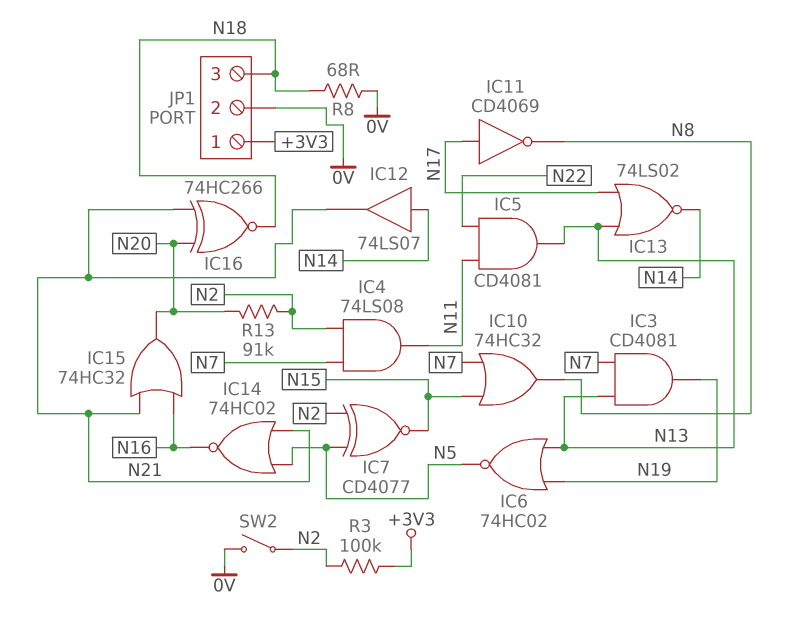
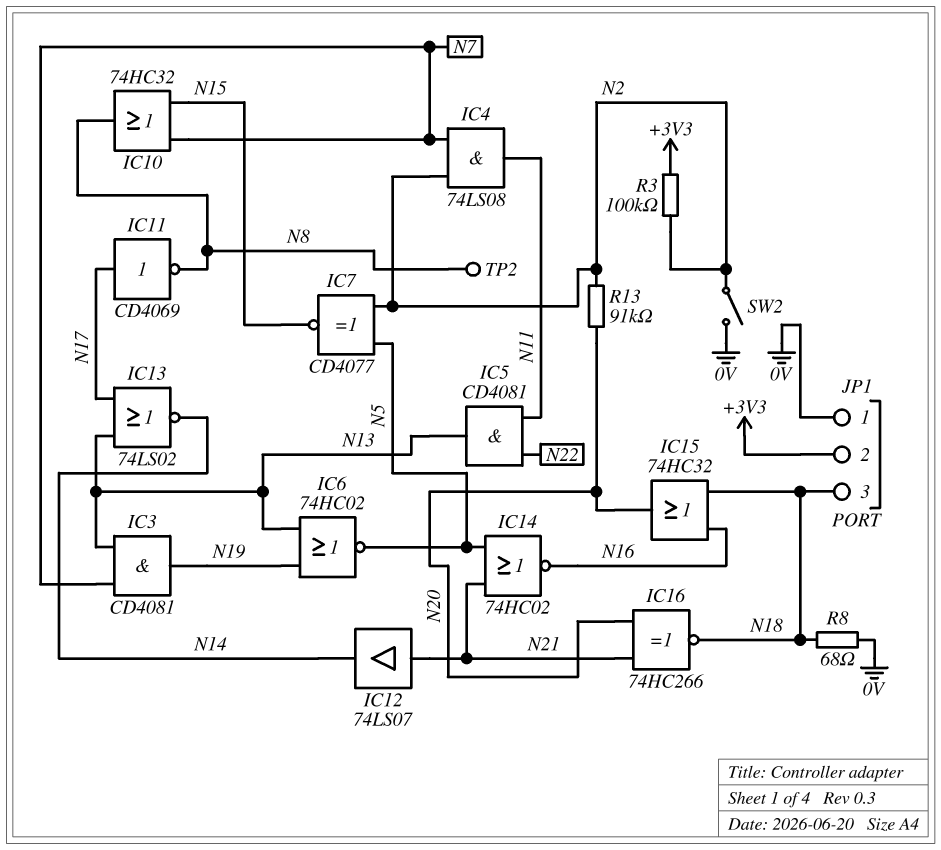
IC12: buffer 74LS07 (in N14, out N21) -> buffer 74LS07 (in N21, out N14)
IC15: OR 74HC32 (in N16, in N21, out N20) -> OR 74HC32 (in N16, in N18, out N20)
JP1 pin 1: +3V3 -> 0V
JP1 pin 2: 0V -> +3V3
TP2: none -> test point (N8)

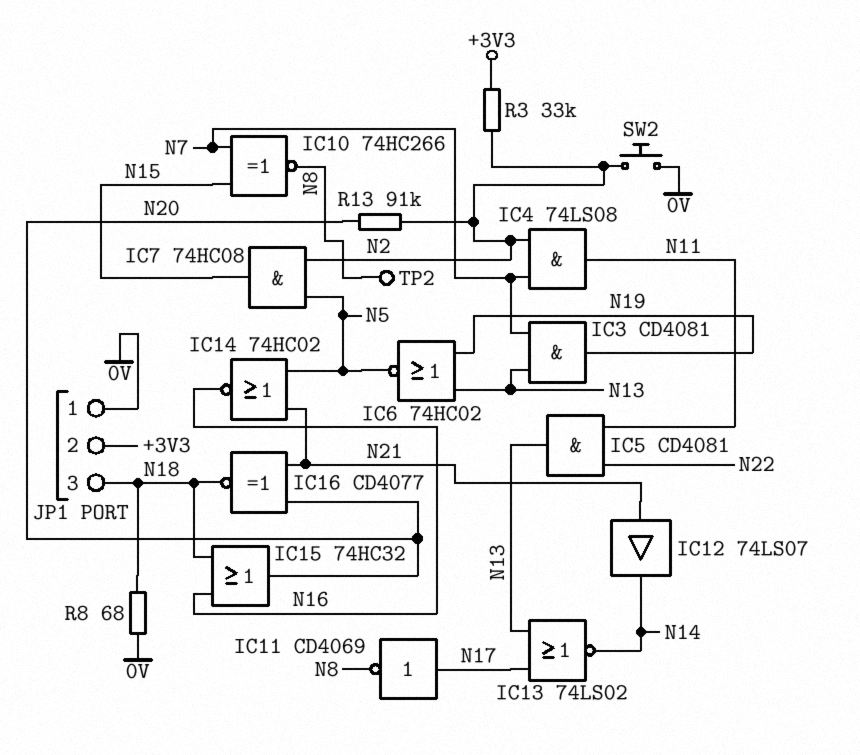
IC7: XNOR CD4077 (in N2, in N5, out N15) -> AND 74HC08 (in N2, in N5, out N15)
IC10: OR 74HC32 (in N7, in N15, out N8) -> XNOR 74HC266 (in N7, in N15, out N8)
IC16: XNOR 74HC266 (in N20, in N21, out N18) -> XNOR CD4077 (in N20, in N21, out N18)
R3: 100k (+3V3, N2) -> 33k (+3V3, N2)
SW2: switch (0V, N2) -> button (0V, N2)

